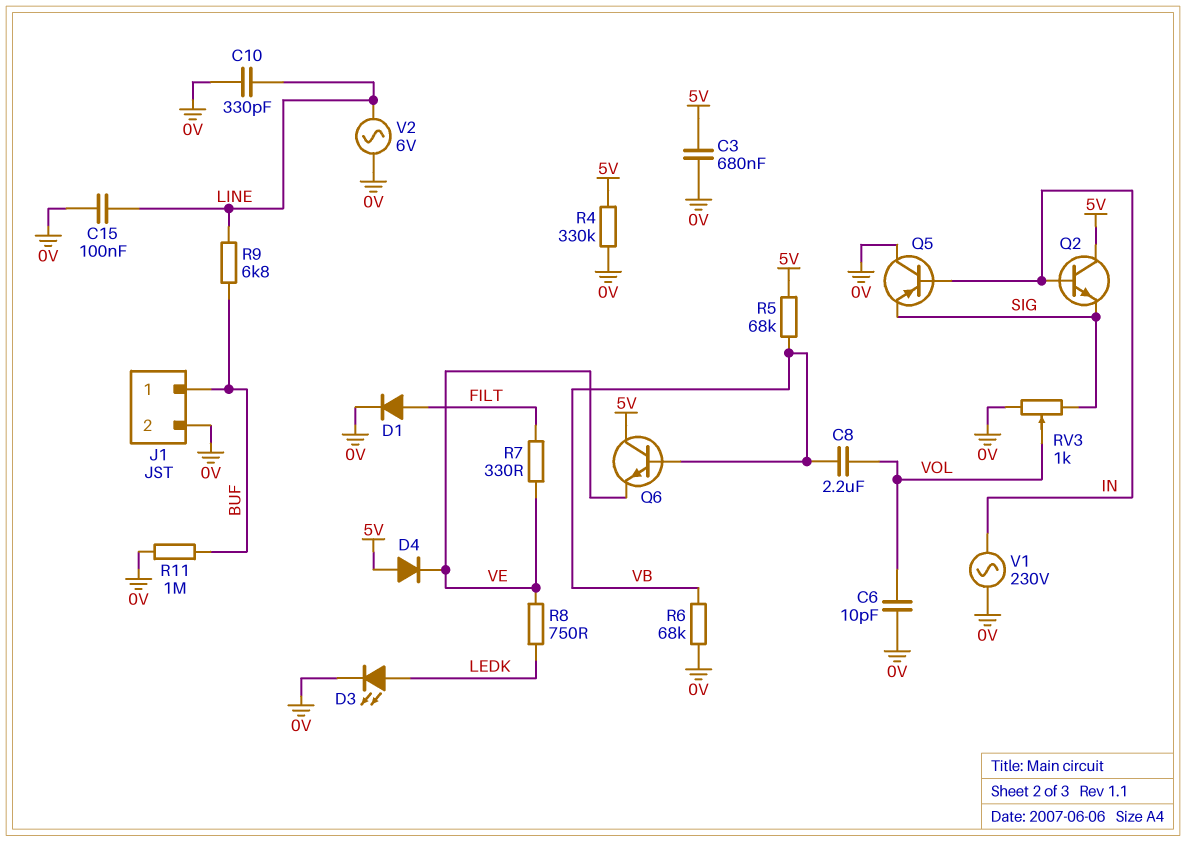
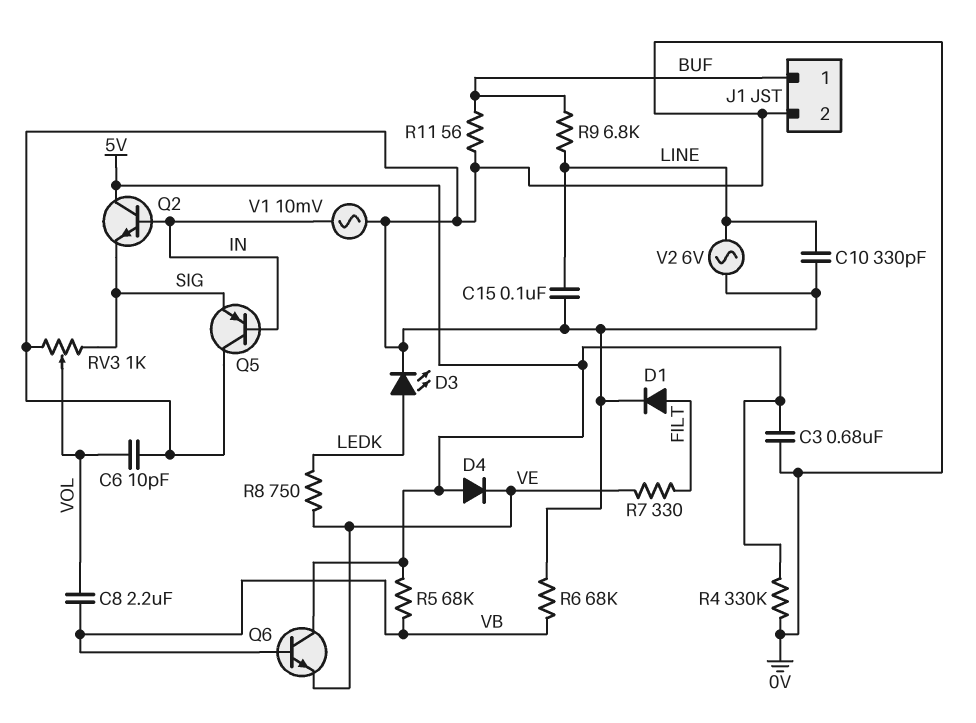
R11: 1M (0V, BUF) -> 56 (0V, BUF)
V1: AC 230V (0V, IN) -> AC 10mV (0V, IN)

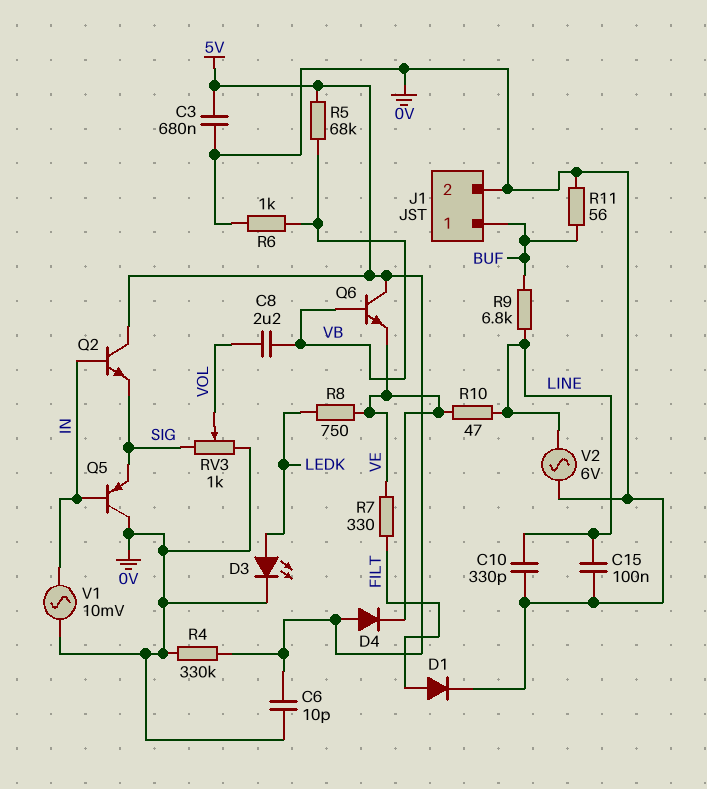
C6: 10pF (0V, VOL) -> 10pF (0V, 5V)
R6: 68k (0V, VB) -> 1k (0V, VB)
R10: none -> 47 (LINE, VE)

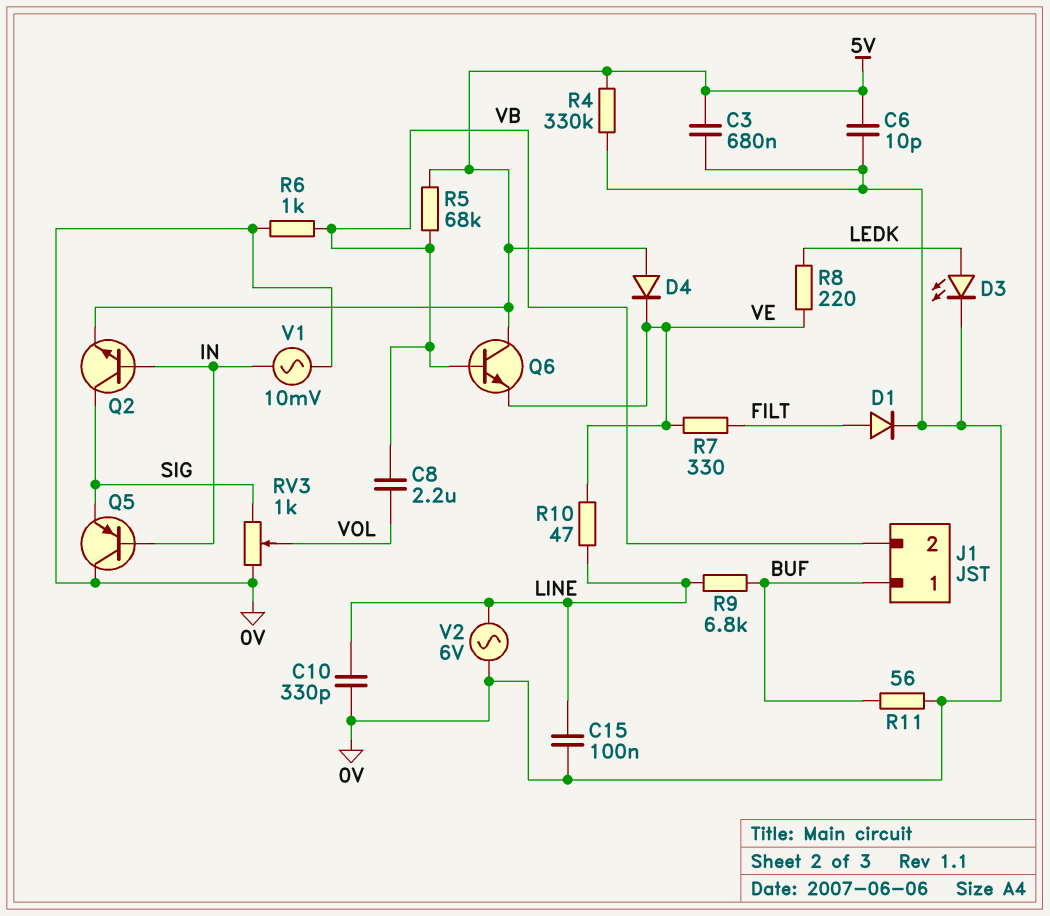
J1 pin 2: 0V -> VB
Q2: NPN (B IN, C 5V, E SIG) -> NPN (B IN, C SIG, E 5V)
R8: 750 (LEDK, VE) -> 220 (LEDK, VE)

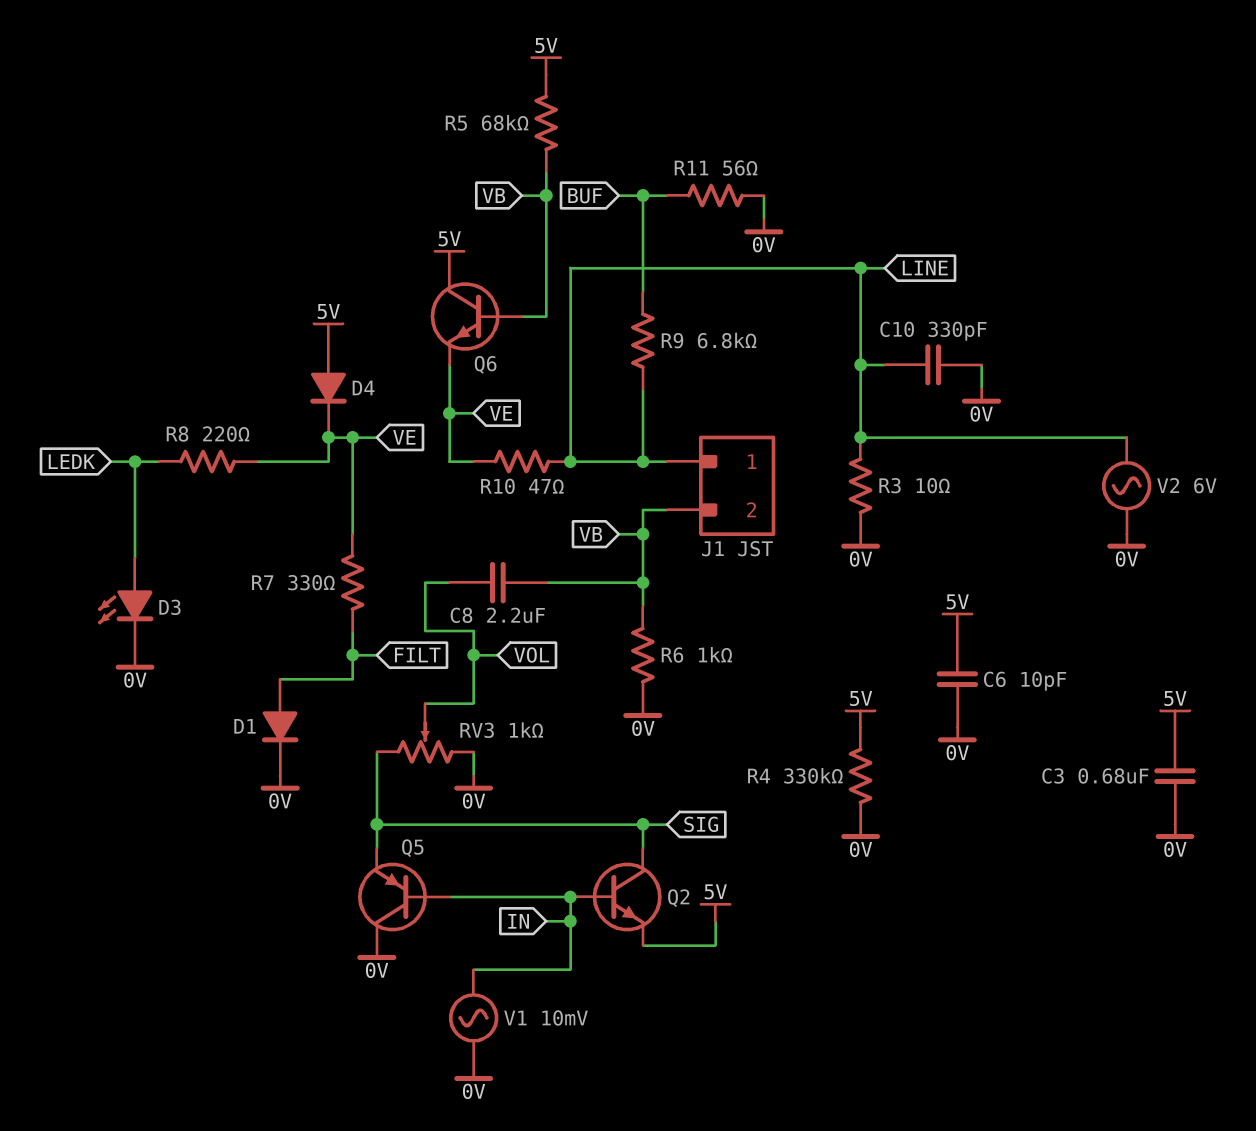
C15: 100nF (0V, LINE) -> none
J1 pin 1: BUF -> LINE
R3: none -> 10 (0V, LINE)

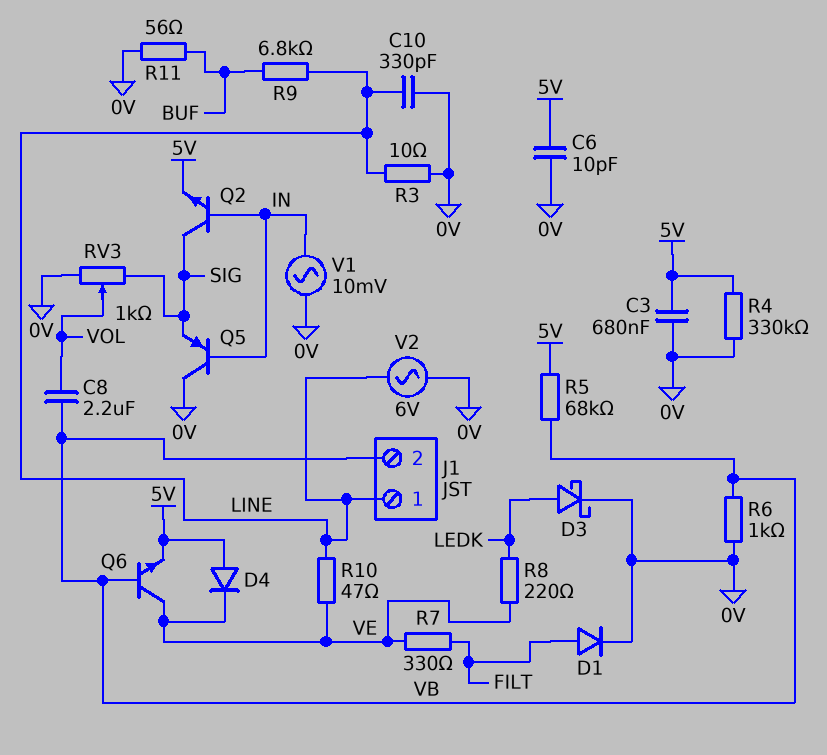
D3: LED (A LEDK, K 0V) -> schottky (A LEDK, K 0V)
Q6: NPN (B VB, C 5V, E VE) -> NPN (B VB, C VE, E 5V)

